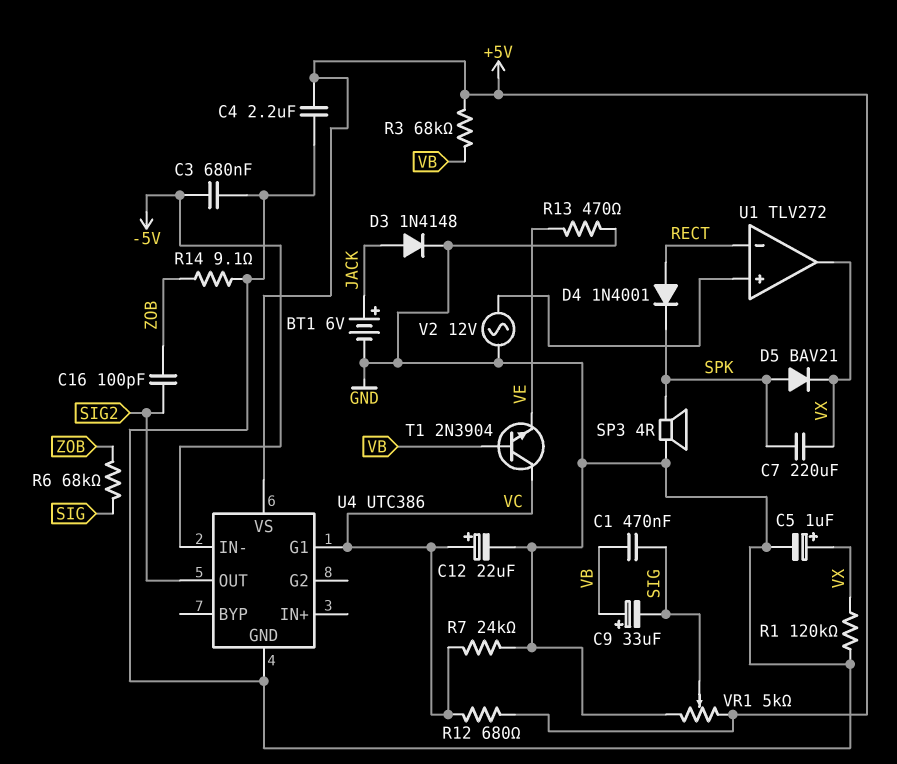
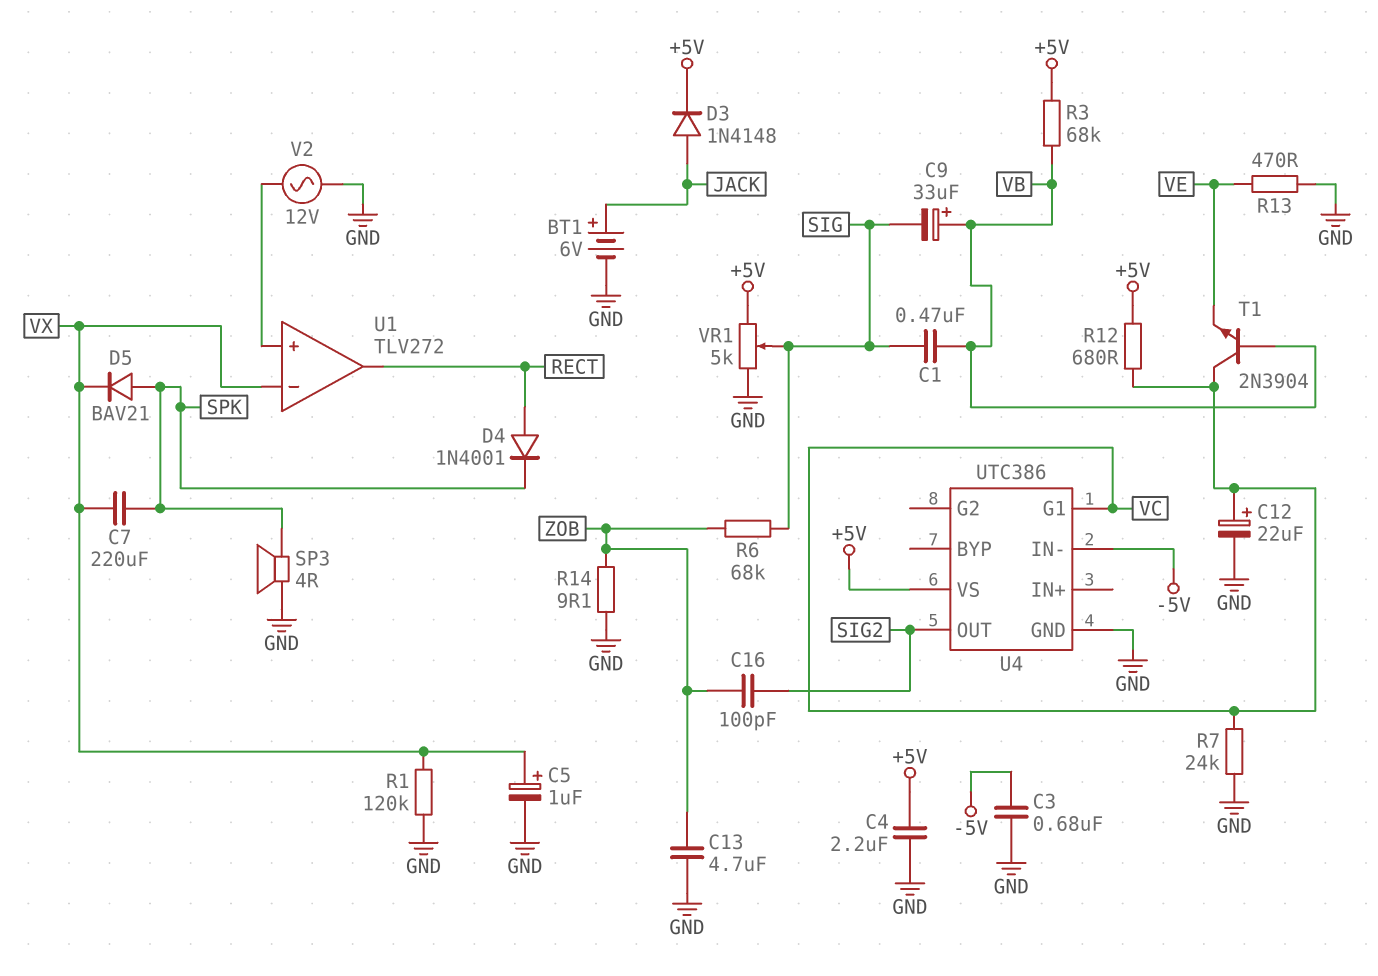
C13: none -> 4.7uF (GND, ZOB)
D3: diode 1N4148 (A JACK, K GND) -> diode 1N4148 (A JACK, K +5V)
U1 pin in-: RECT -> VX
U1 pin out: VX -> RECT

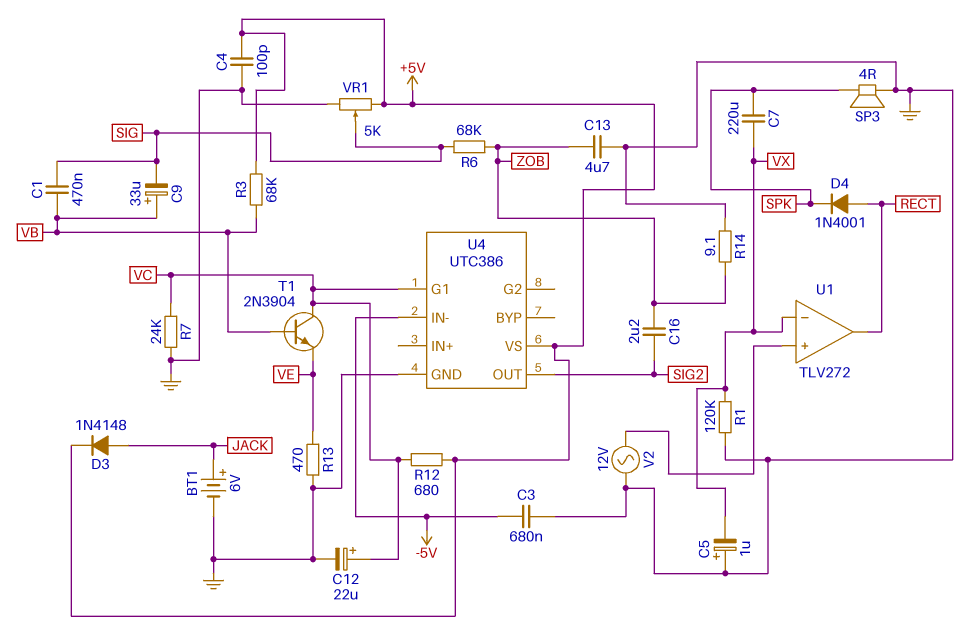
C4: 2.2uF (+5V, GND) -> 100pF (+5V, GND)
C5: 1uF (plus VX, minus GND) -> 1uF (plus GND, minus VX)
C16: 100pF (SIG2, ZOB) -> 2.2uF (SIG2, ZOB)
D5: diode BAV21 (A SPK, K VX) -> none

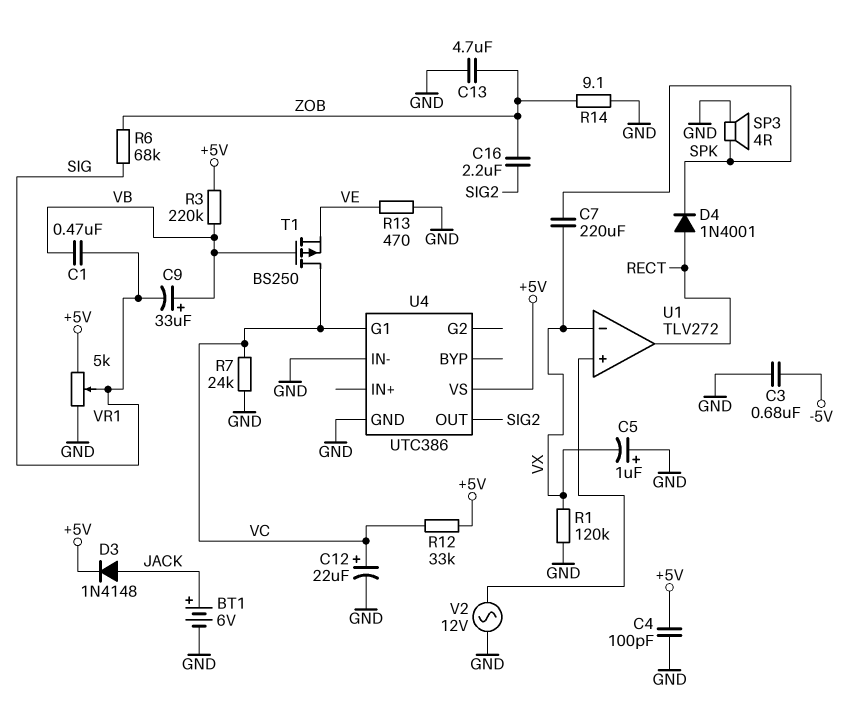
R3: 68k (+5V, VB) -> 220k (+5V, VB)
R12: 680 (+5V, VC) -> 33k (+5V, VC)
T1: NPN 2N3904 (B VB, C VC, E VE) -> PMOS BS250 (G VB, D VC, S VE)
U4 pin IN-: -5V -> GND

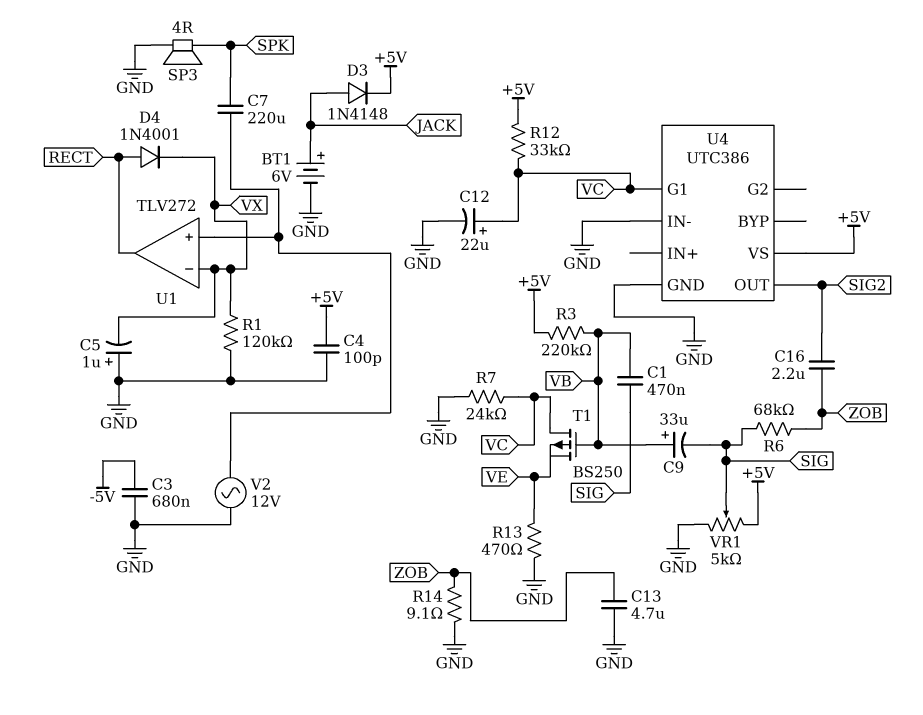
C7: 220uF (SPK, VX) -> 220uF (SPK, U1/in+)
D4: diode 1N4001 (A RECT, K SPK) -> diode 1N4001 (A RECT, K VX)

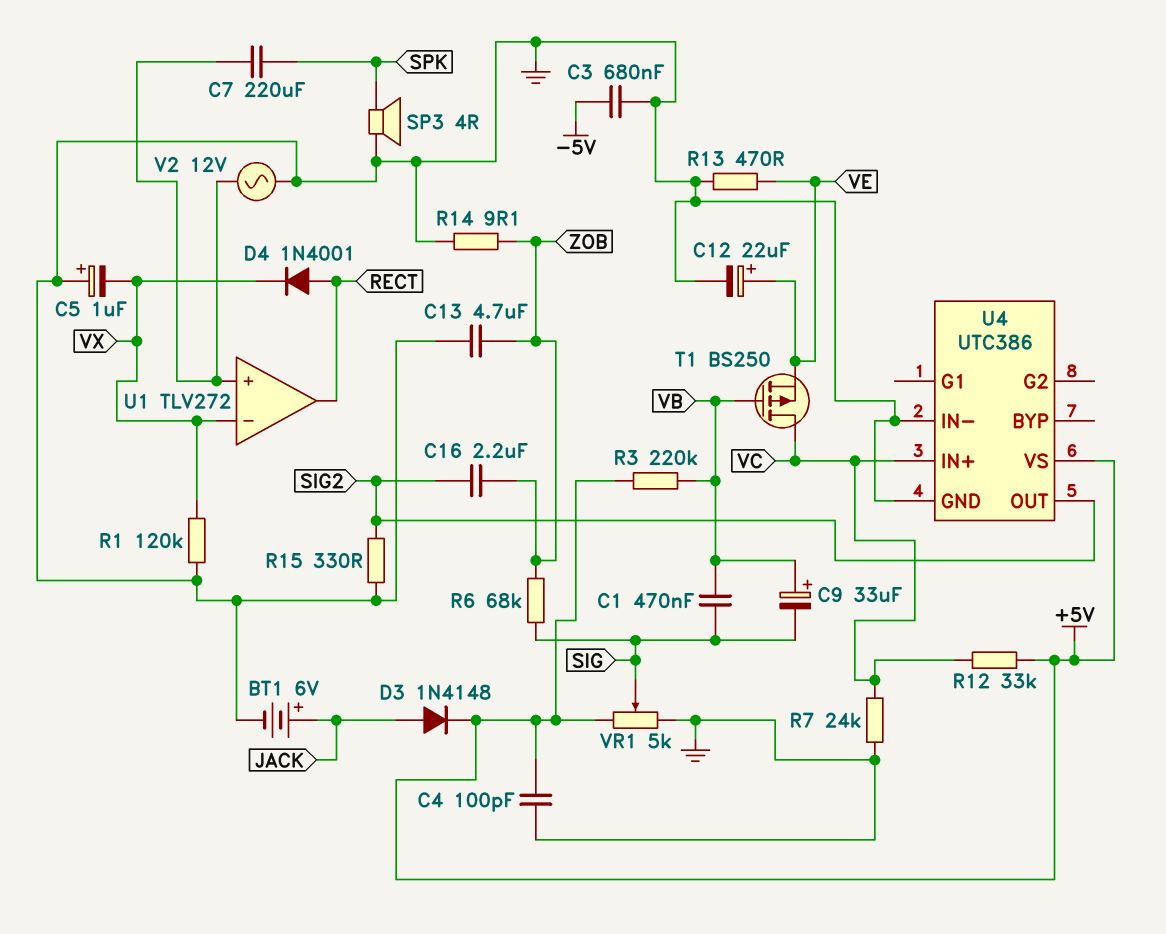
C12: 22uF (plus VC, minus GND) -> 22uF (plus VE, minus GND)
R15: none -> 330 (GND, SIG2)
U4 pin G1: VC -> none
U4 pin IN+: none -> VC

